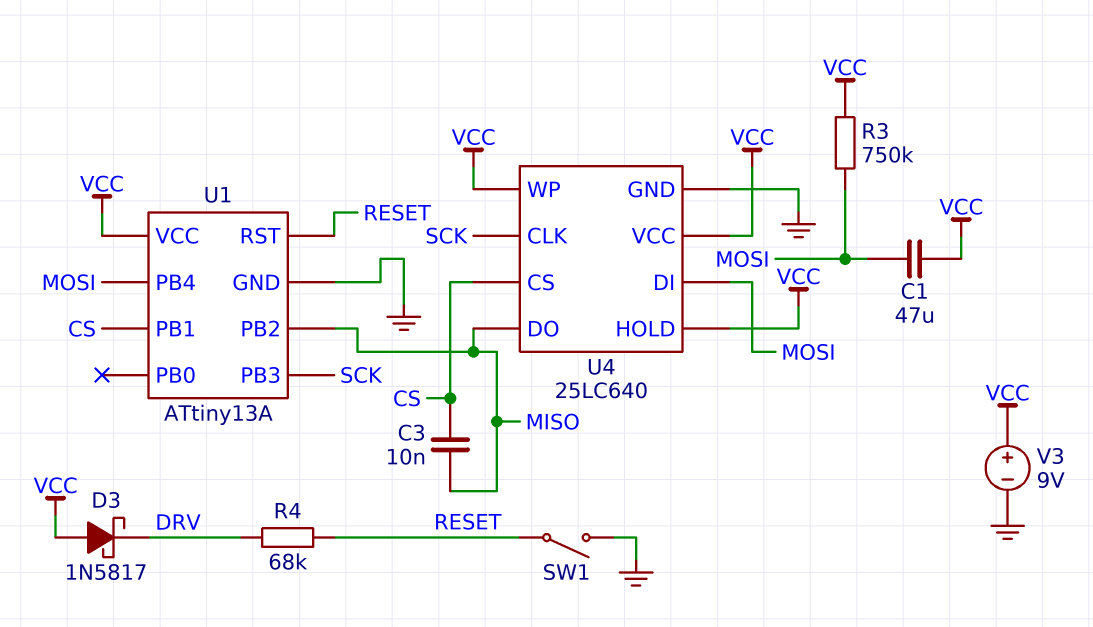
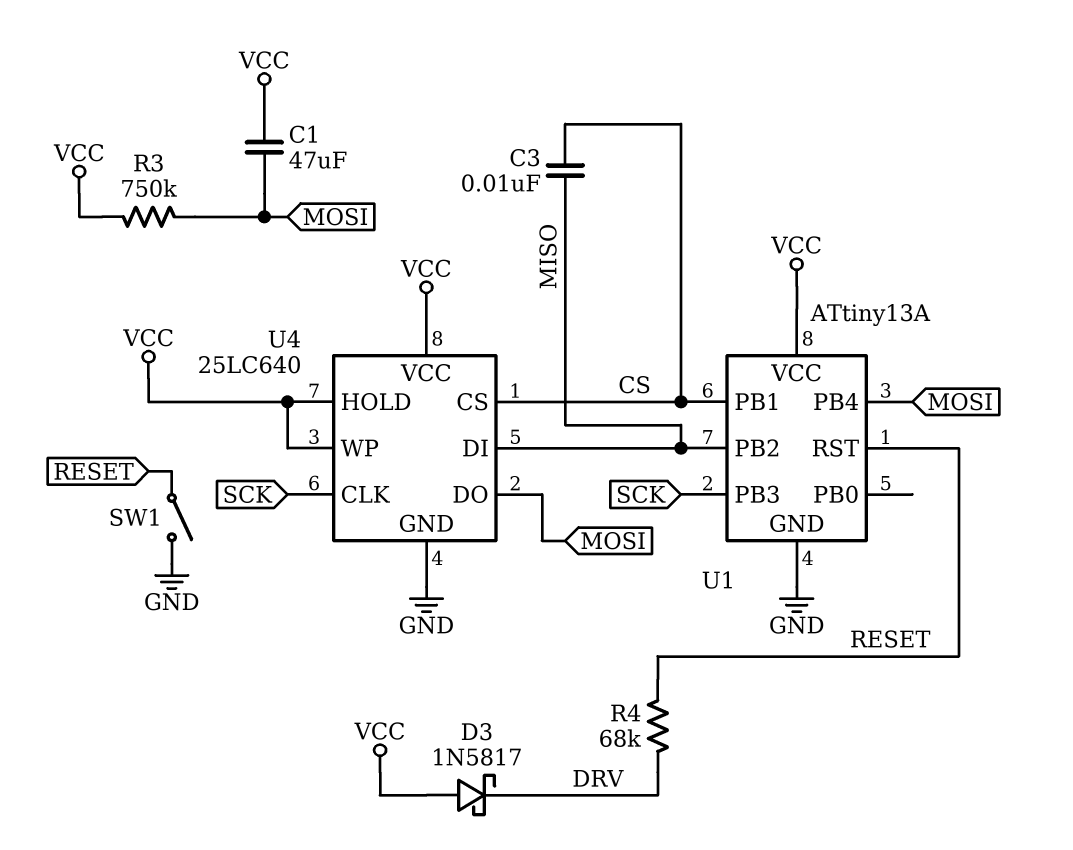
U4 pin DI: MOSI -> MISO
U4 pin DO: MISO -> MOSI
V3: 9V (plus VCC, minus GND) -> none

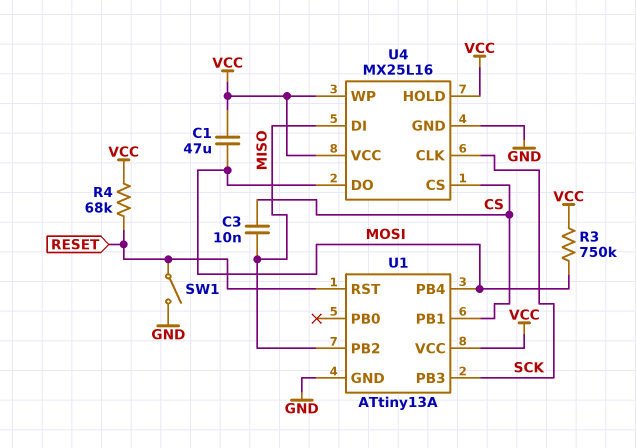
D3: schottky 1N5817 (A VCC, K DRV) -> none
R4: 68k (DRV, RESET) -> 68k (RESET, VCC)
U4: 25LC640 -> MX25L16

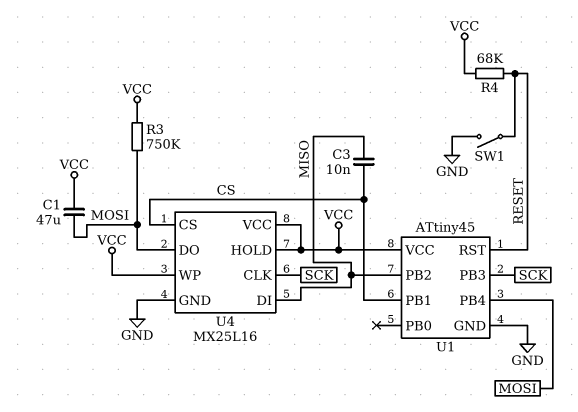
U1: ATtiny13A -> ATtiny45

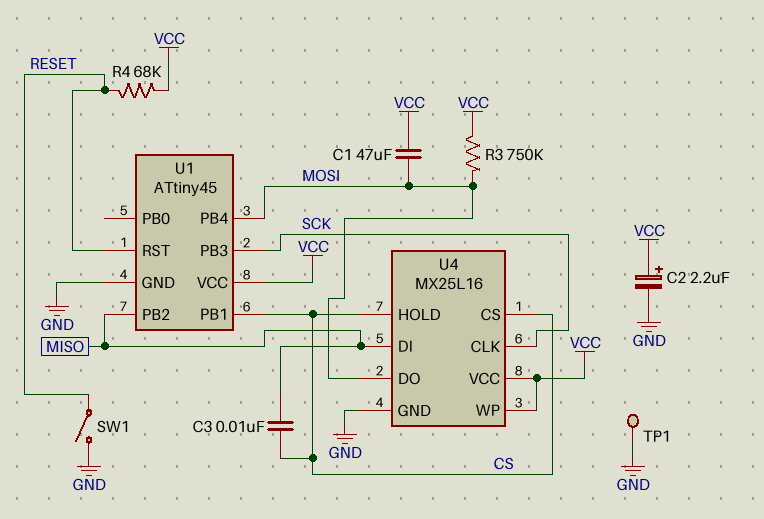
C2: none -> 2.2uF (plus VCC, minus GND)
TP1: none -> test point (GND)
U4 pin HOLD: VCC -> CS

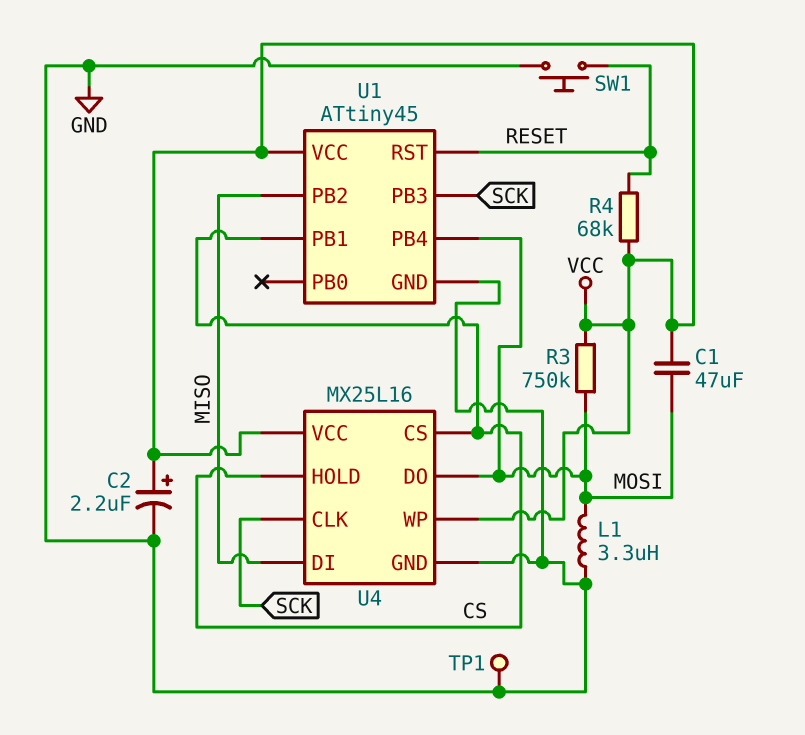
C3: 10nF (CS, MISO) -> none
L1: none -> 3.3uH (GND, MOSI)
SW1: switch (GND, RESET) -> button (GND, RESET)

